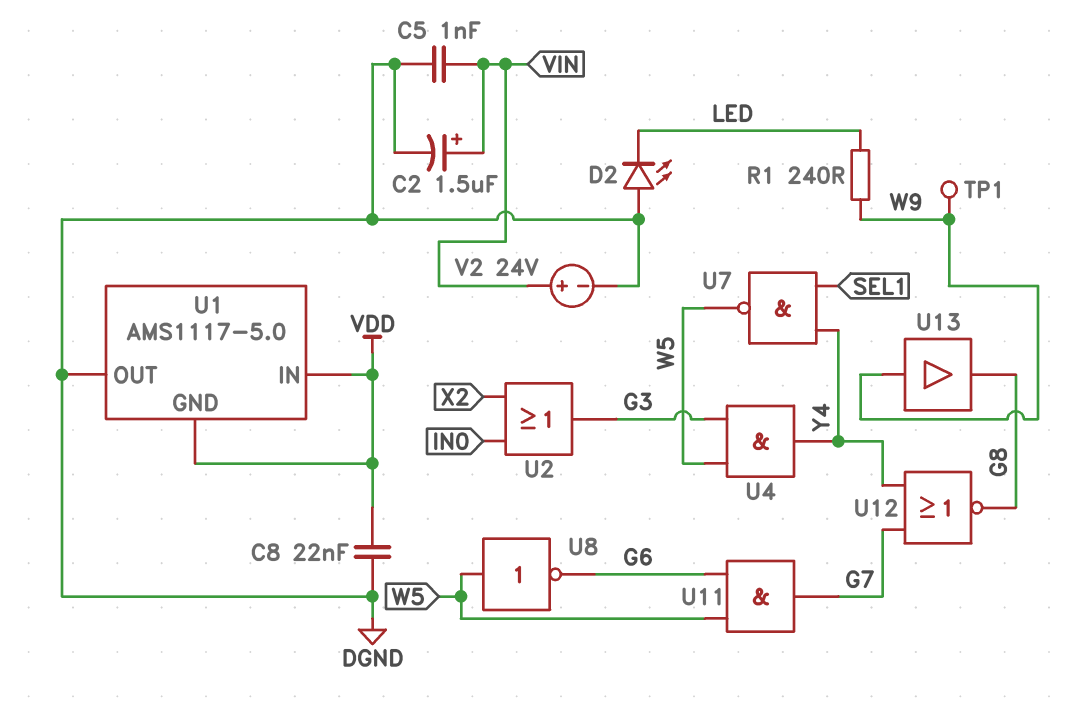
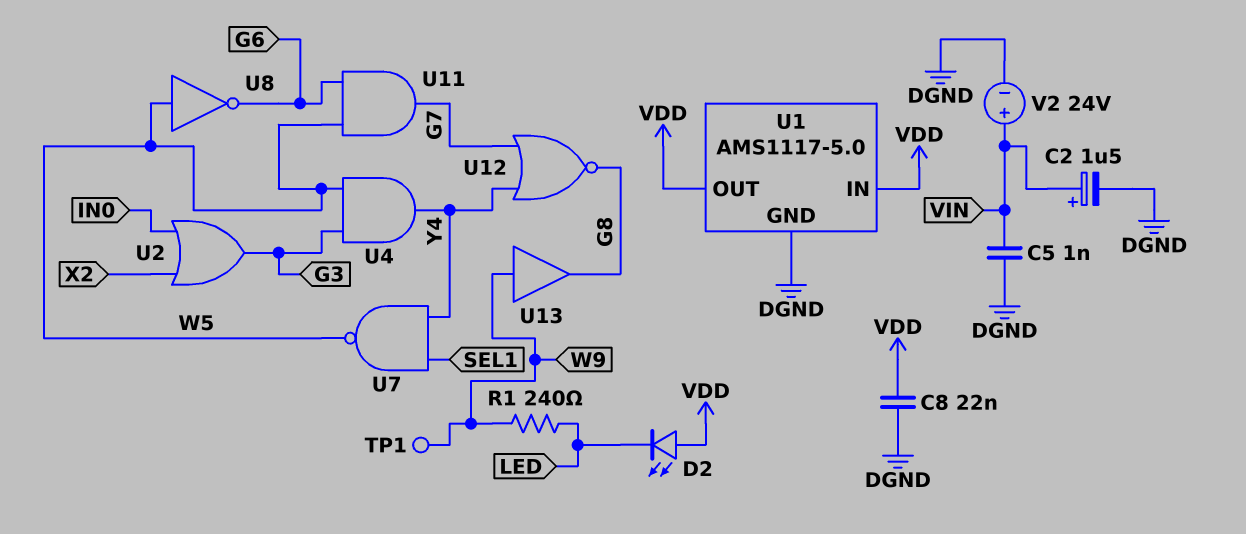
D2: LED (A DGND, K LED) -> LED (A VDD, K LED)
U1 pin GND: VDD -> DGND
U1 pin OUT: DGND -> VDD

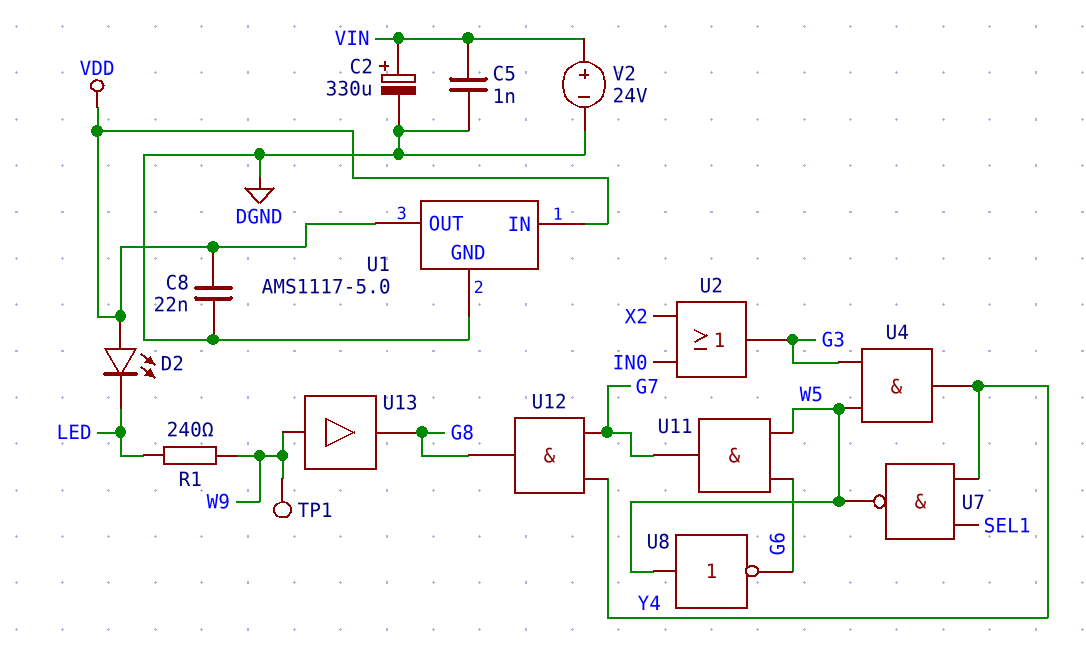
C2: 1.5uF (plus VIN, minus DGND) -> 330uF (plus VIN, minus DGND)
U12: NOR (in G7, in Y4, out G8) -> AND (in G7, in Y4, out G8)

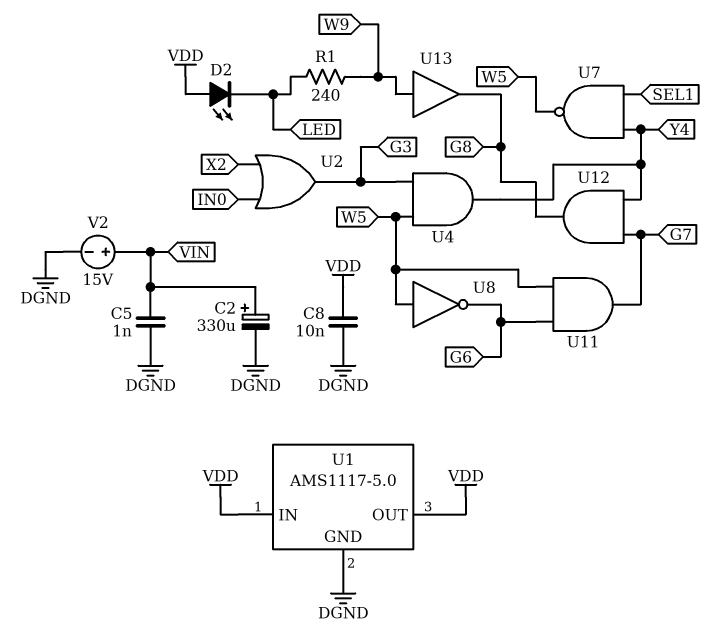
C8: 22nF (DGND, VDD) -> 10nF (DGND, VDD)
TP1: test point (W9) -> none
V2: 24V (plus VIN, minus DGND) -> 15V (plus VIN, minus DGND)

